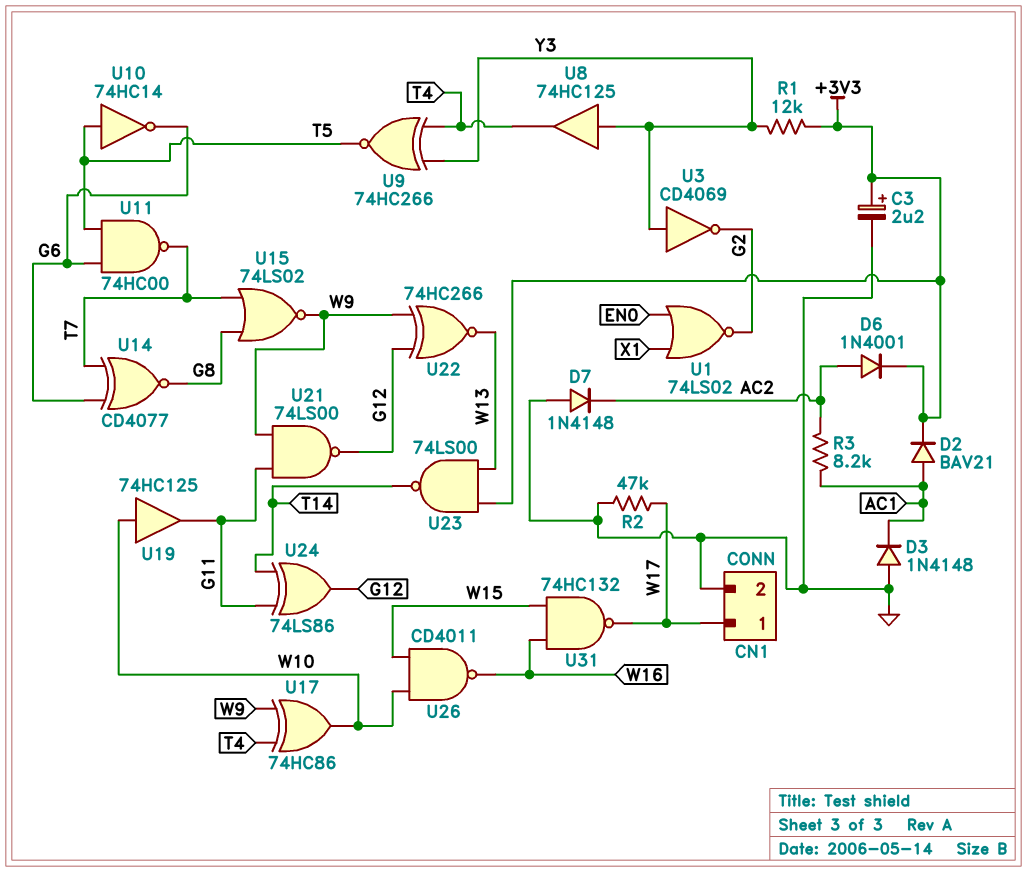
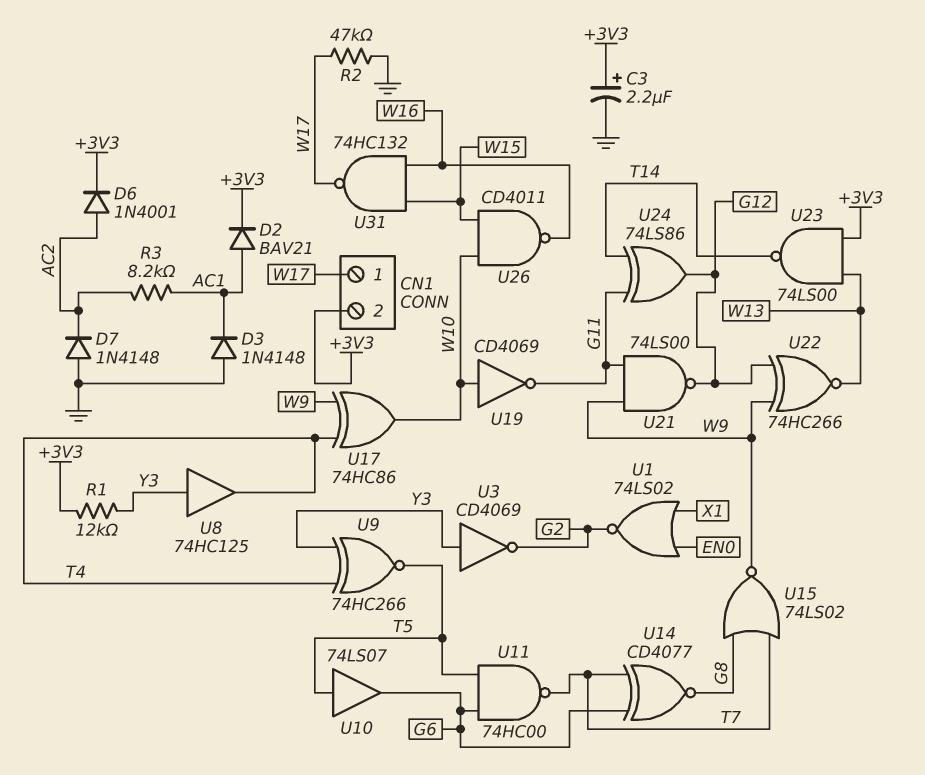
CN1 pin 2: GND -> +3V3
U10: NOT 74HC14 (in T5, out G6) -> buffer 74LS07 (in T5, out G6)
U19: buffer 74HC125 (in W10, out G11) -> NOT CD4069 (in W10, out G11)

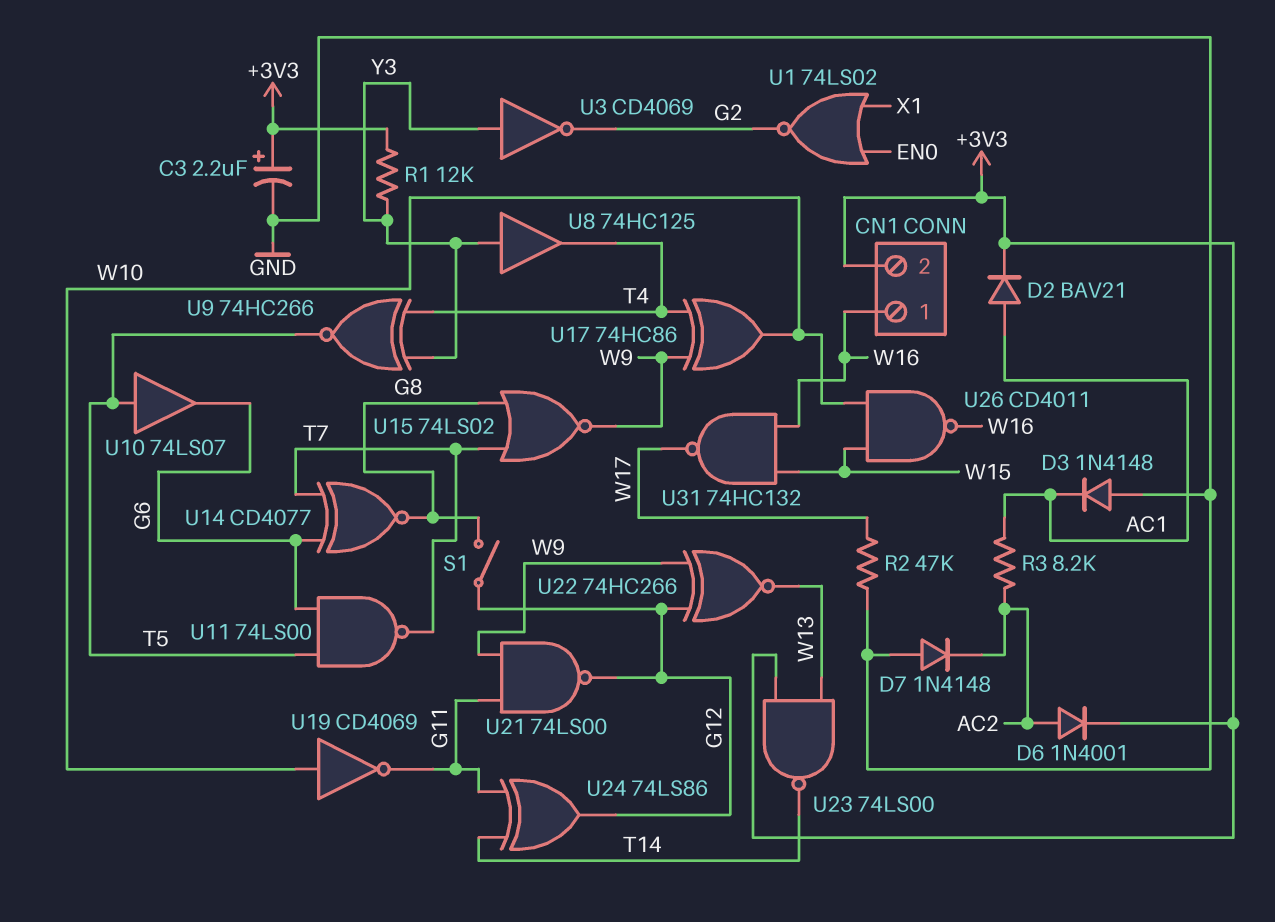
CN1 pin 1: W17 -> W16
S1: none -> switch (G8, G12)
U11: NAND 74HC00 (in G6, in T5, out T7) -> NAND 74LS00 (in G6, in T5, out T7)

